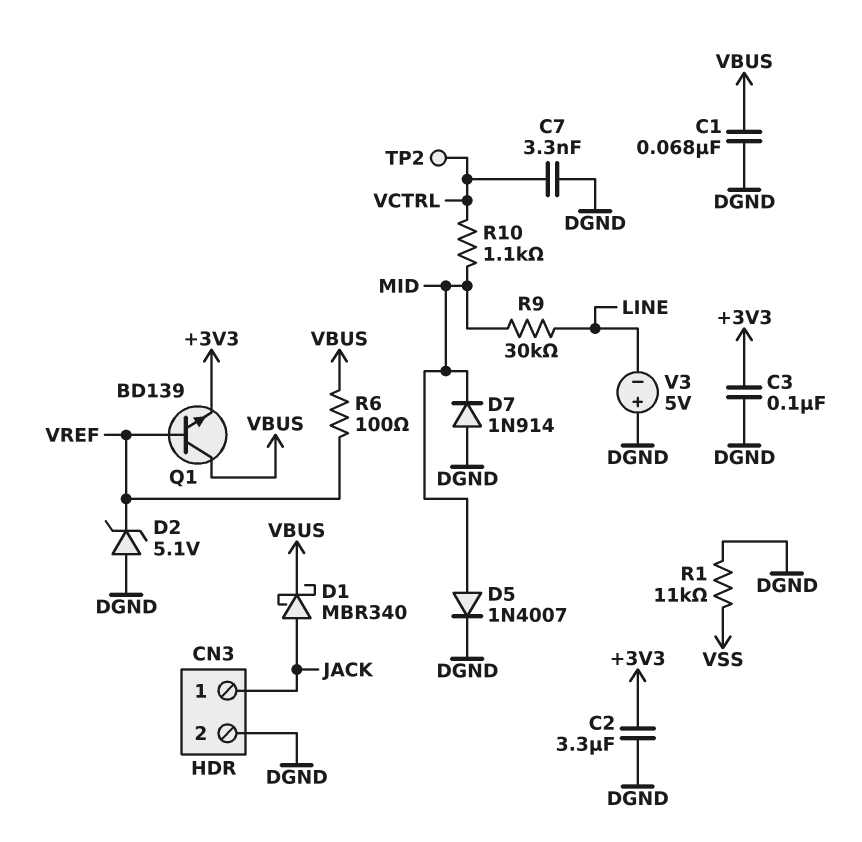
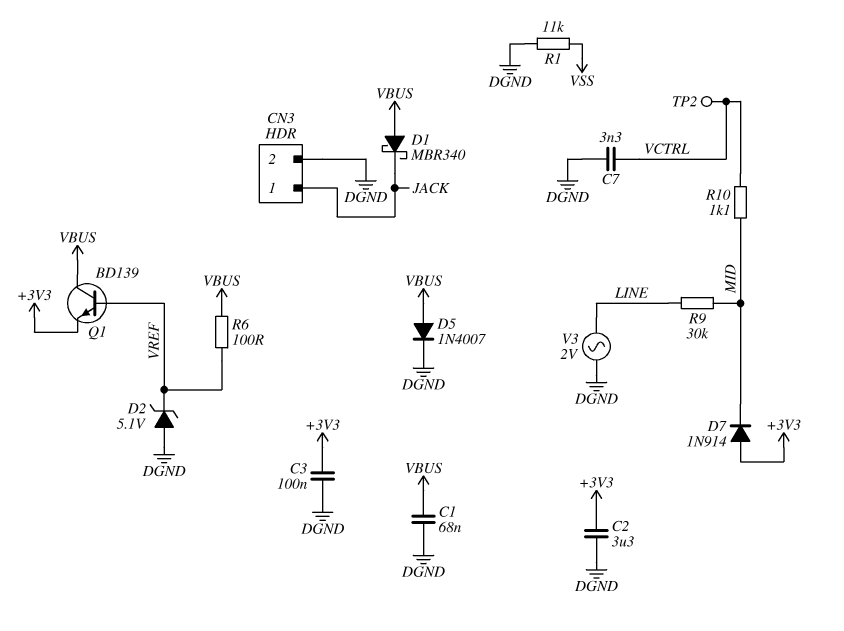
D1: schottky MBR340 (A JACK, K VBUS) -> schottky MBR340 (A VBUS, K JACK)
D5: diode 1N4007 (A MID, K DGND) -> diode 1N4007 (A VBUS, K DGND)
D7: diode 1N914 (A DGND, K MID) -> diode 1N914 (A +3V3, K MID)
V3: 5V (plus DGND, minus LINE) -> AC 2V (DGND, LINE)

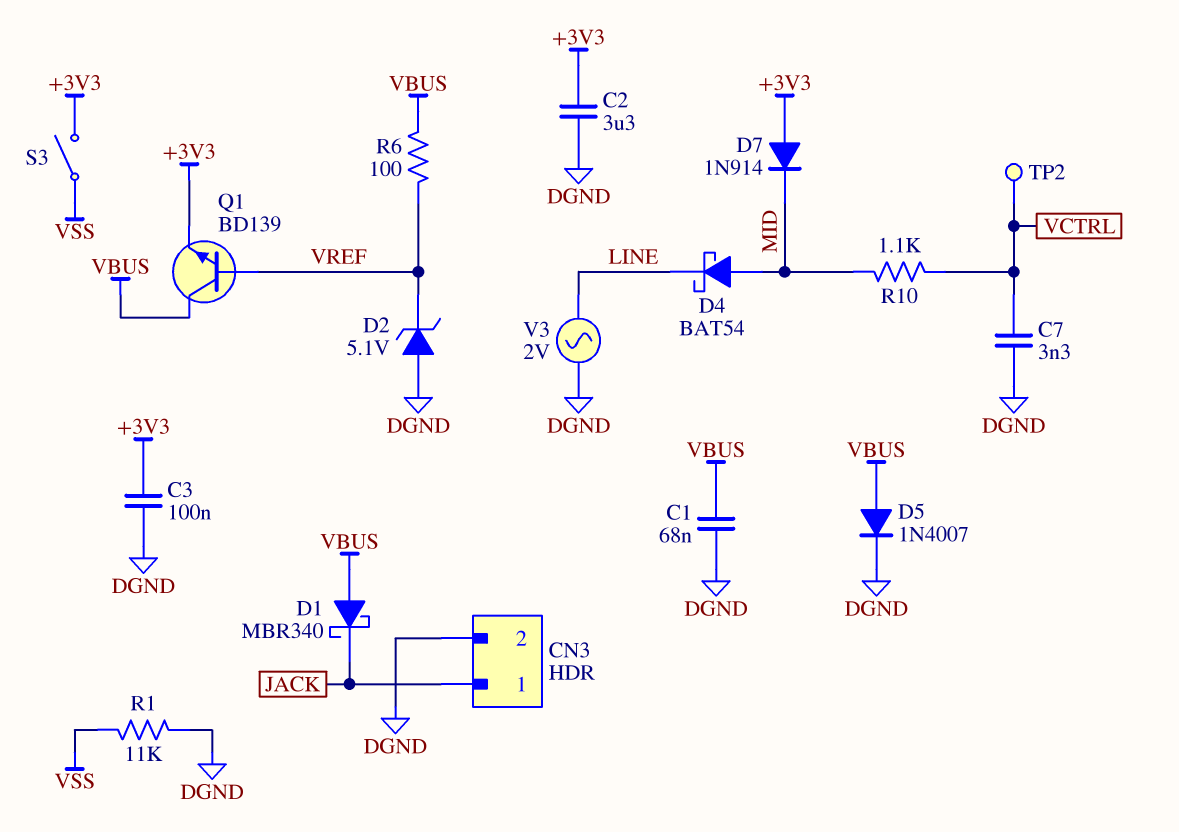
D4: none -> schottky BAT54 (A MID, K LINE)
R9: 30k (LINE, MID) -> none
S3: none -> switch (+3V3, VSS)

